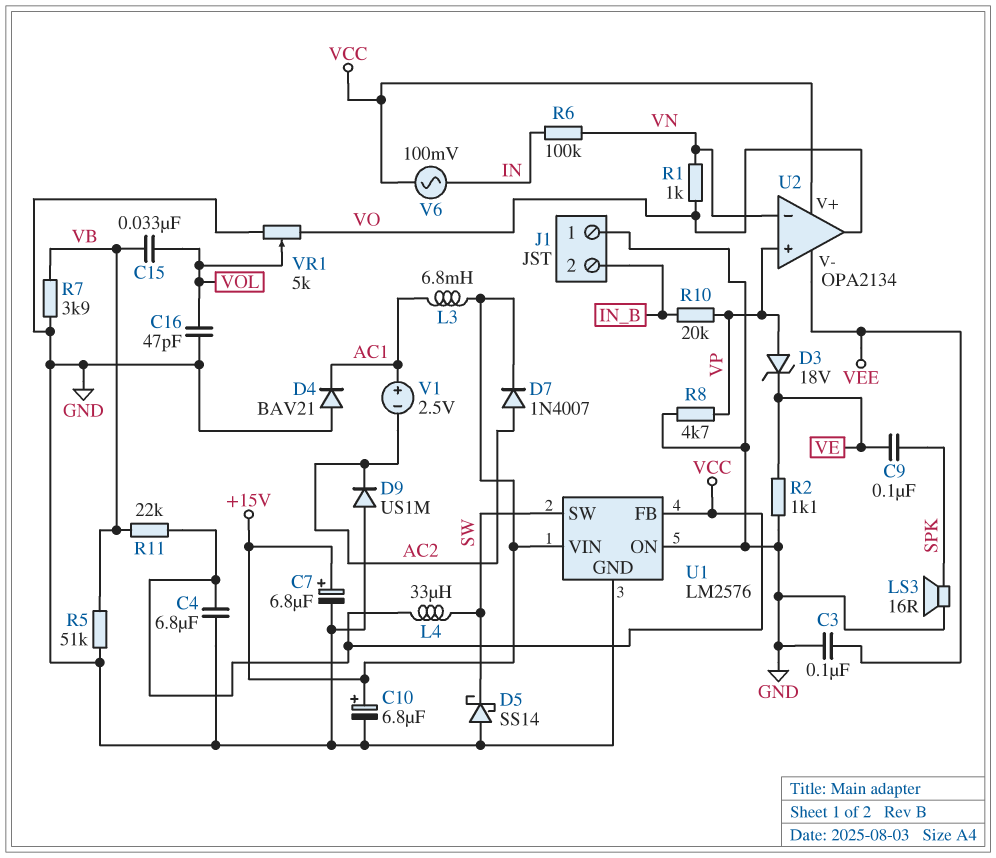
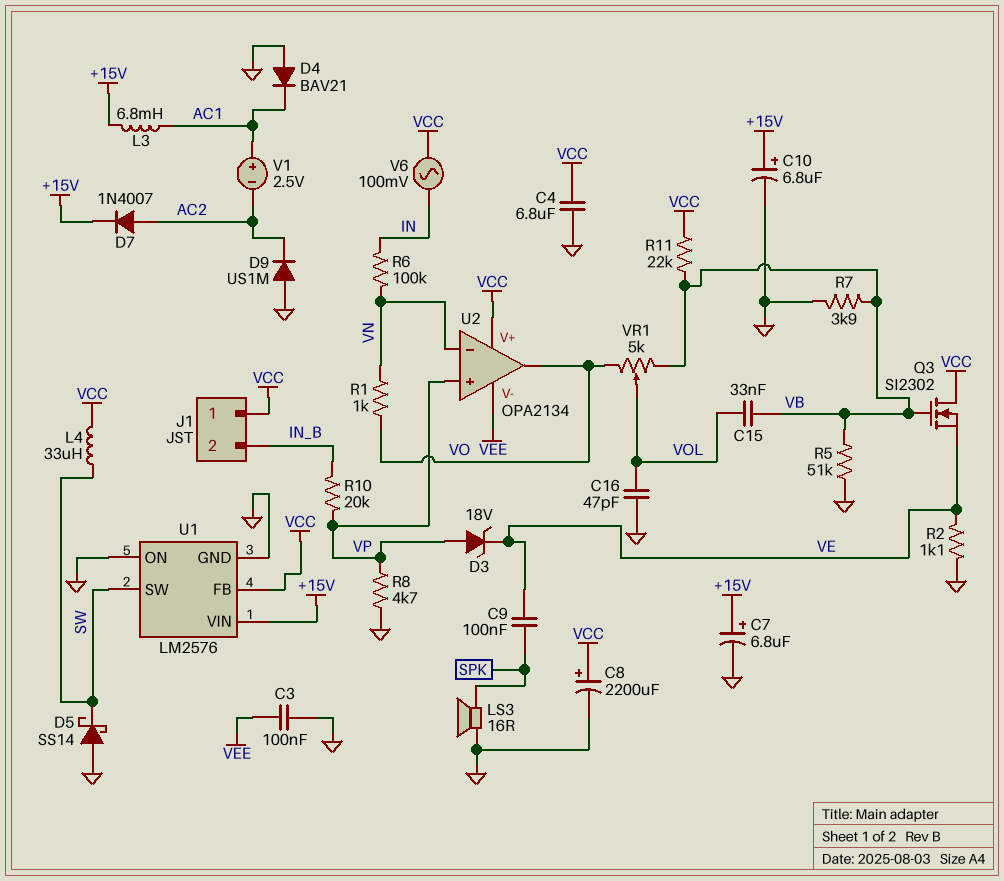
C8: none -> 2200uF (plus VCC, minus GND)
J1 pin 1: GND -> VCC
Q3: none -> NMOS SI2302 (G VB, D VCC, S VE)
VR1: 5k (GND, VO, wiper VOL) -> 5k (VB, VO, wiper VOL)

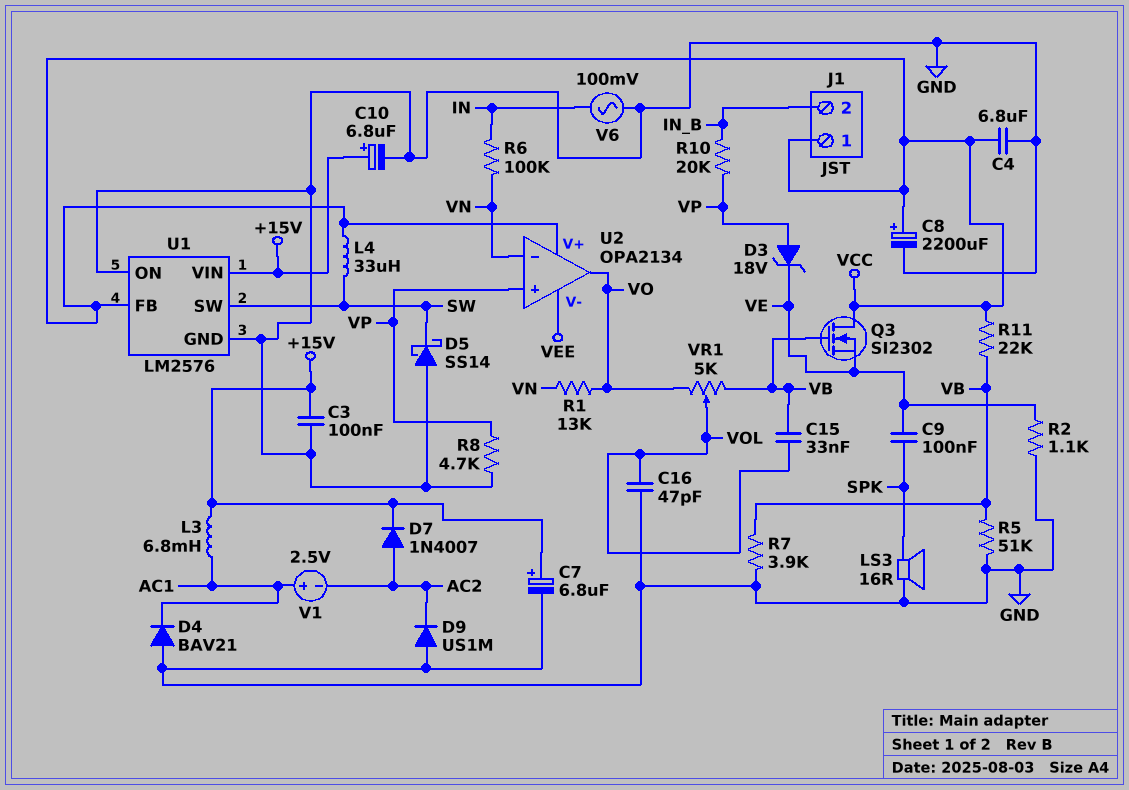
C3: 100nF (GND, VEE) -> 100nF (+15V, GND)
R1: 1k (VN, VO) -> 13k (VN, VO)
V6: AC 100mV (IN, VCC) -> AC 100mV (GND, IN)

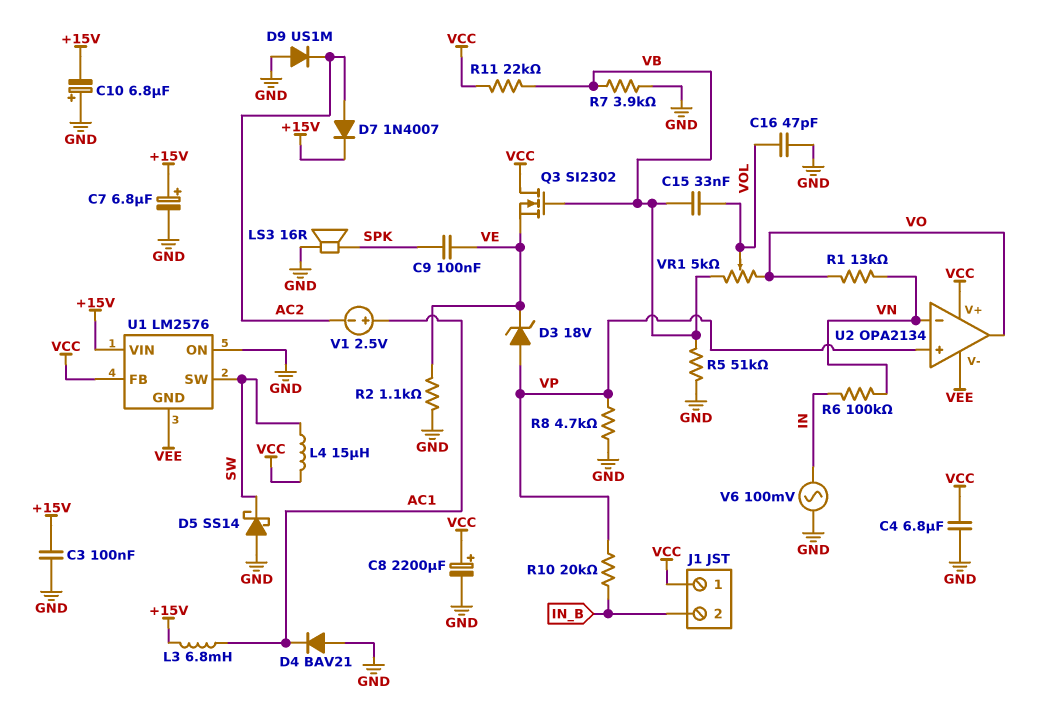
C10: 6.8uF (plus +15V, minus GND) -> 6.8uF (plus GND, minus +15V)
L4: 33uH (SW, VCC) -> 15uH (SW, VCC)
U1 pin GND: GND -> VEE

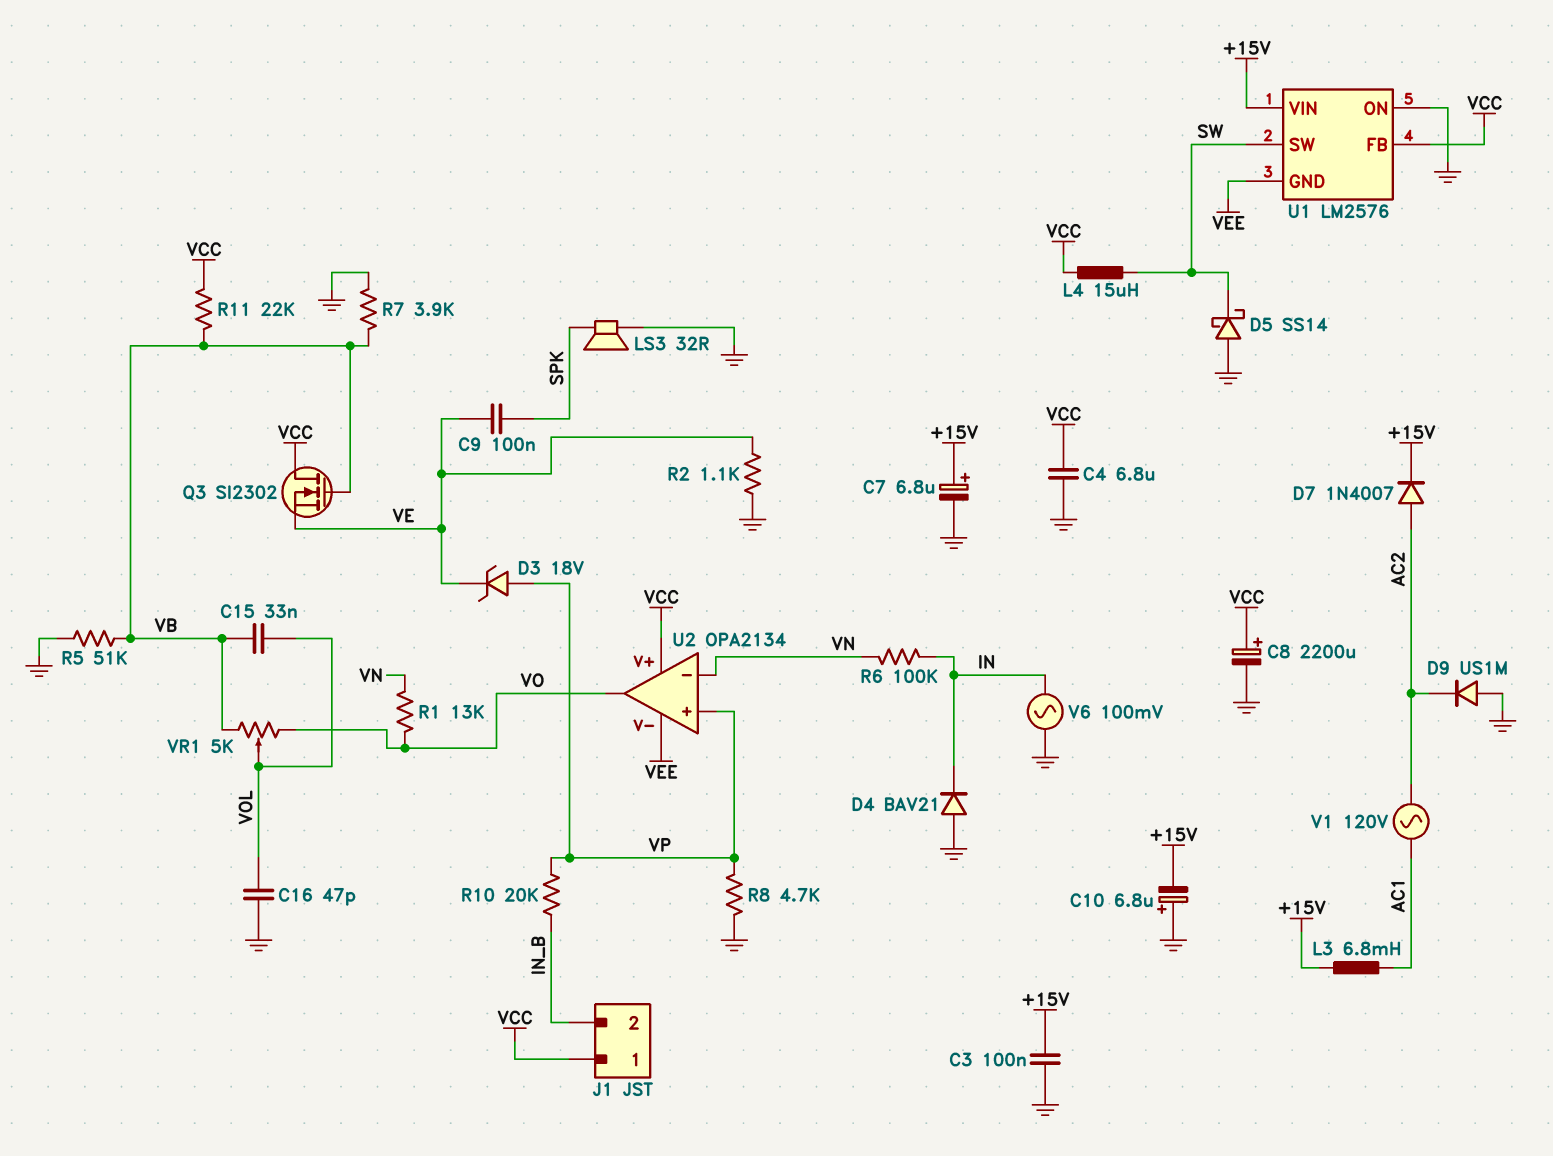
D4: diode BAV21 (A GND, K AC1) -> diode BAV21 (A GND, K IN)
LS3: speaker 16R (GND, SPK) -> speaker 32R (GND, SPK)
V1: 2.5V (plus AC1, minus AC2) -> AC 120V (AC1, AC2)

